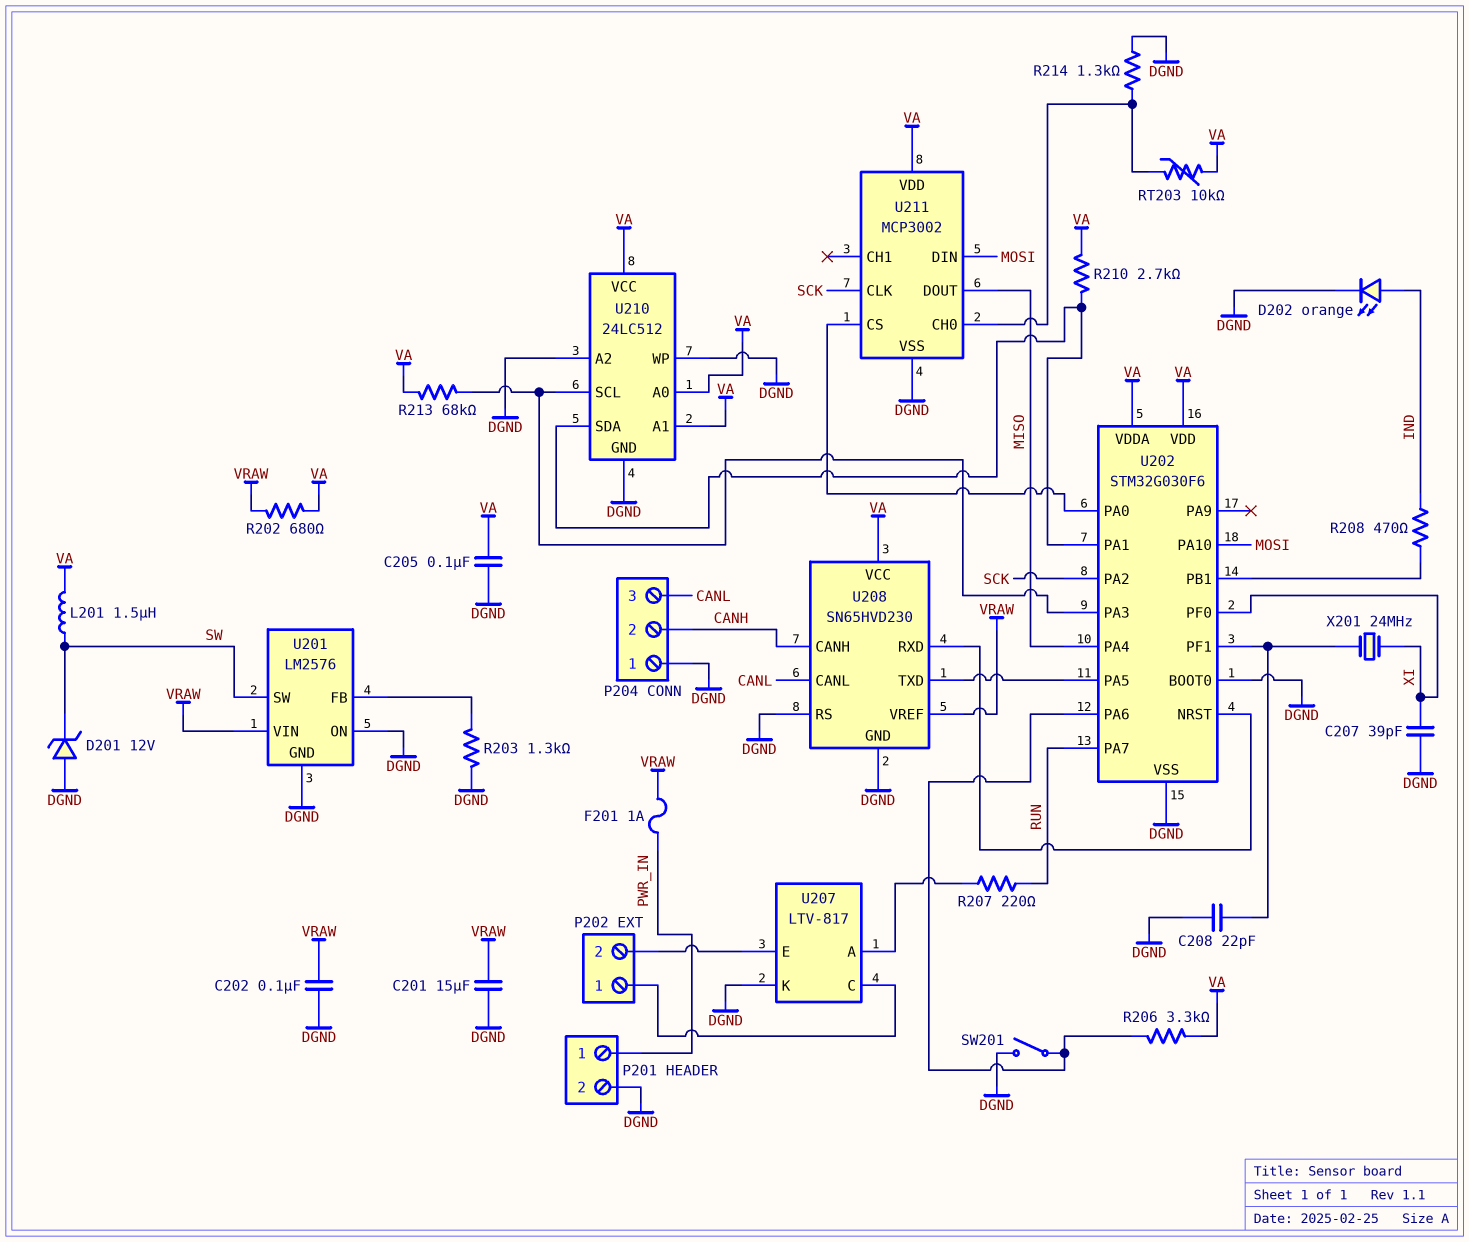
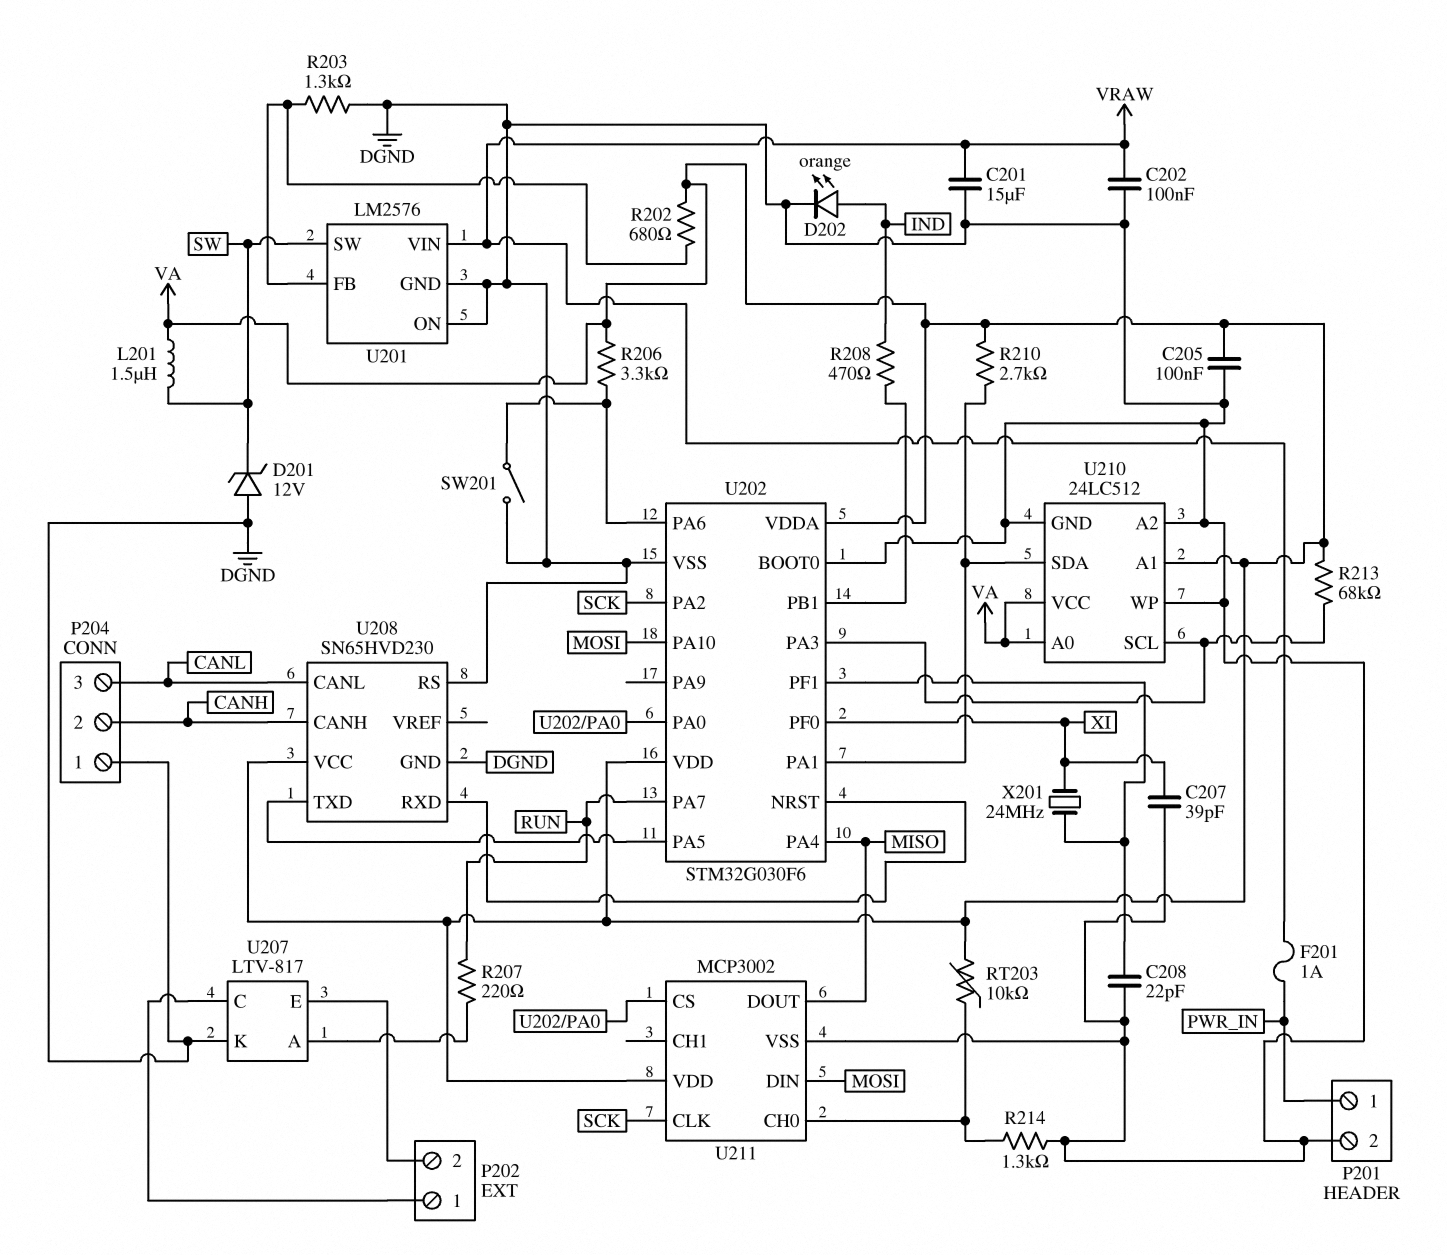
R202: 680 (VA, VRAW) -> 680 (U201/FB, VA)
U208 pin VREF: VRAW -> none

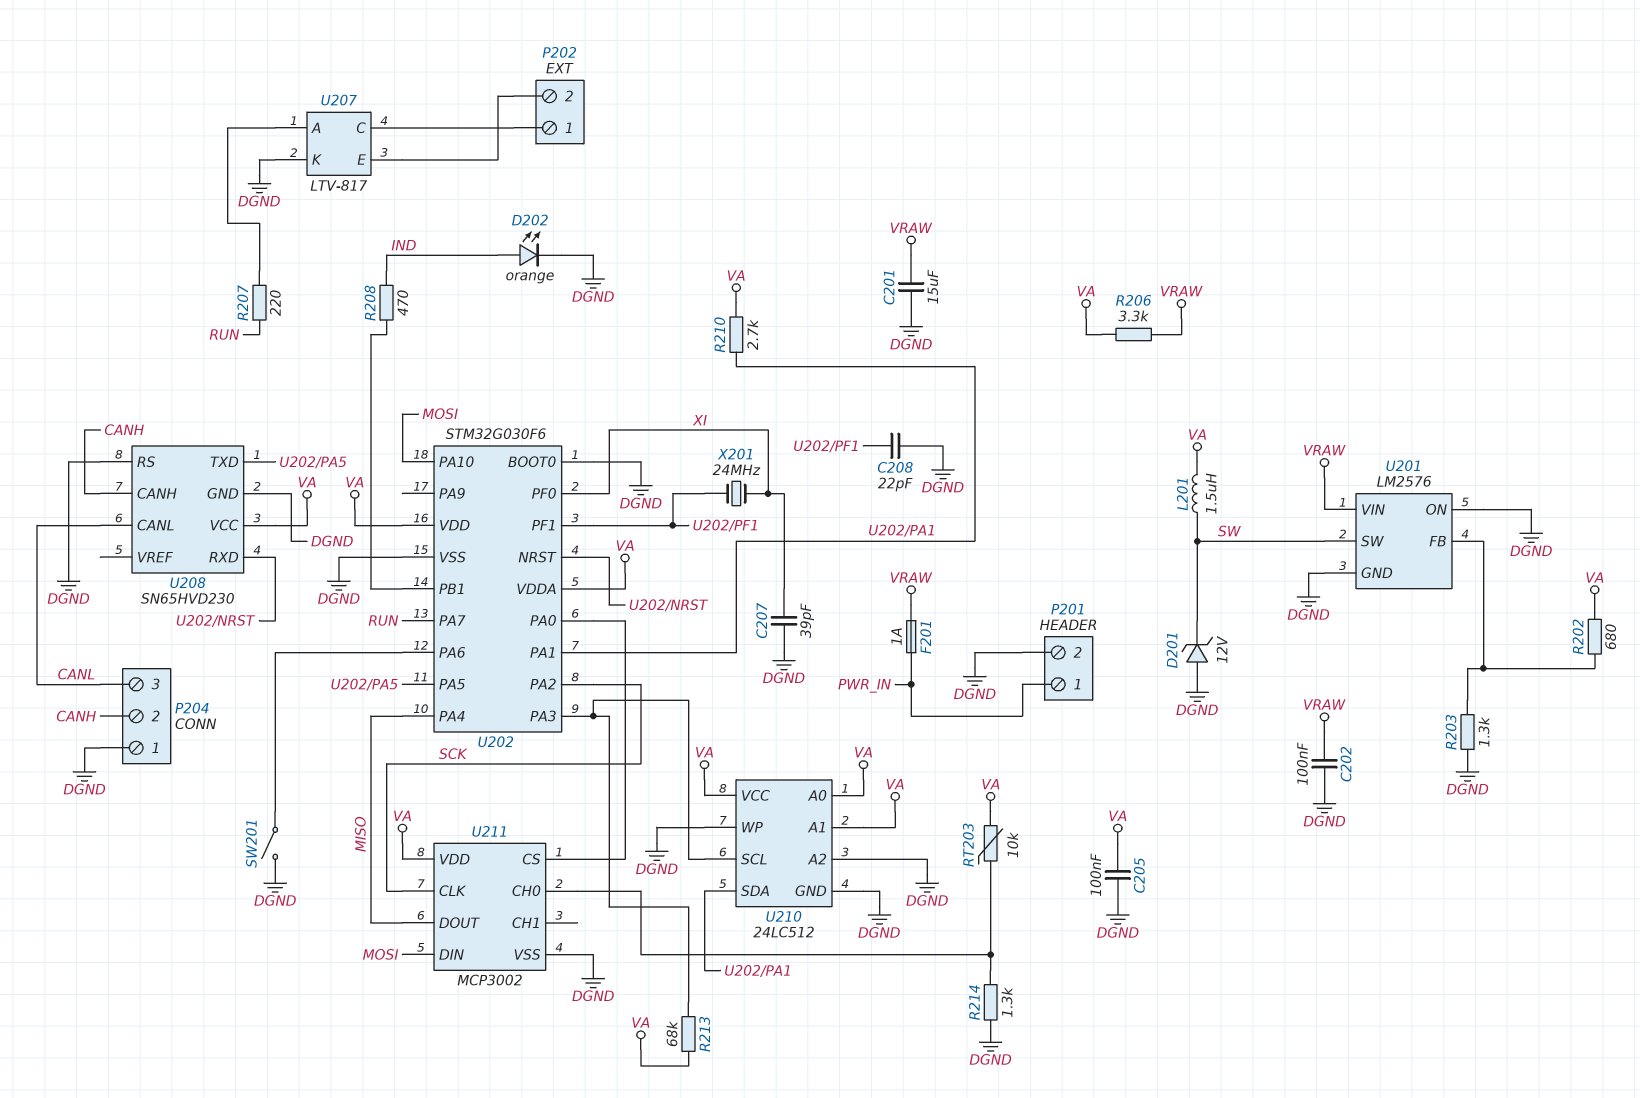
R206: 3.3k (U202/PA6, VA) -> 3.3k (VA, VRAW)

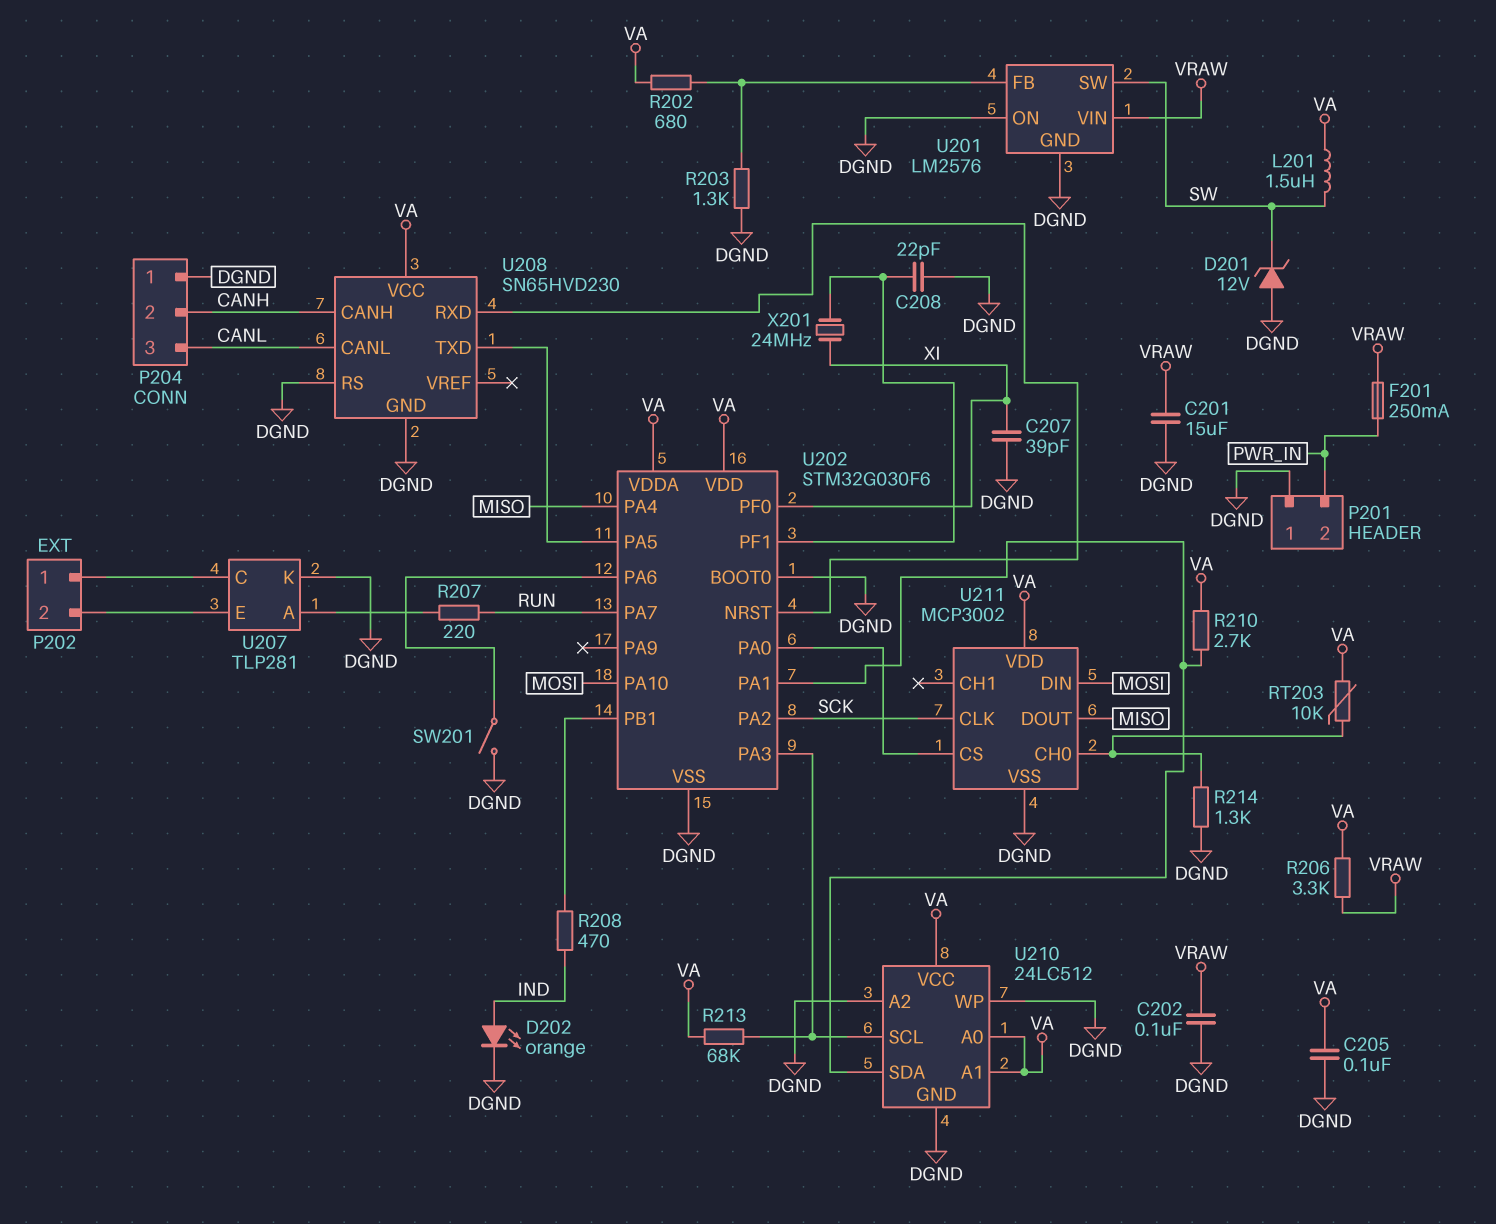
F201: 1A (PWR_IN, VRAW) -> 250mA (PWR_IN, VRAW)
P201 pin 1: PWR_IN -> DGND
P201 pin 2: DGND -> PWR_IN
U207: LTV-817 -> TLP281

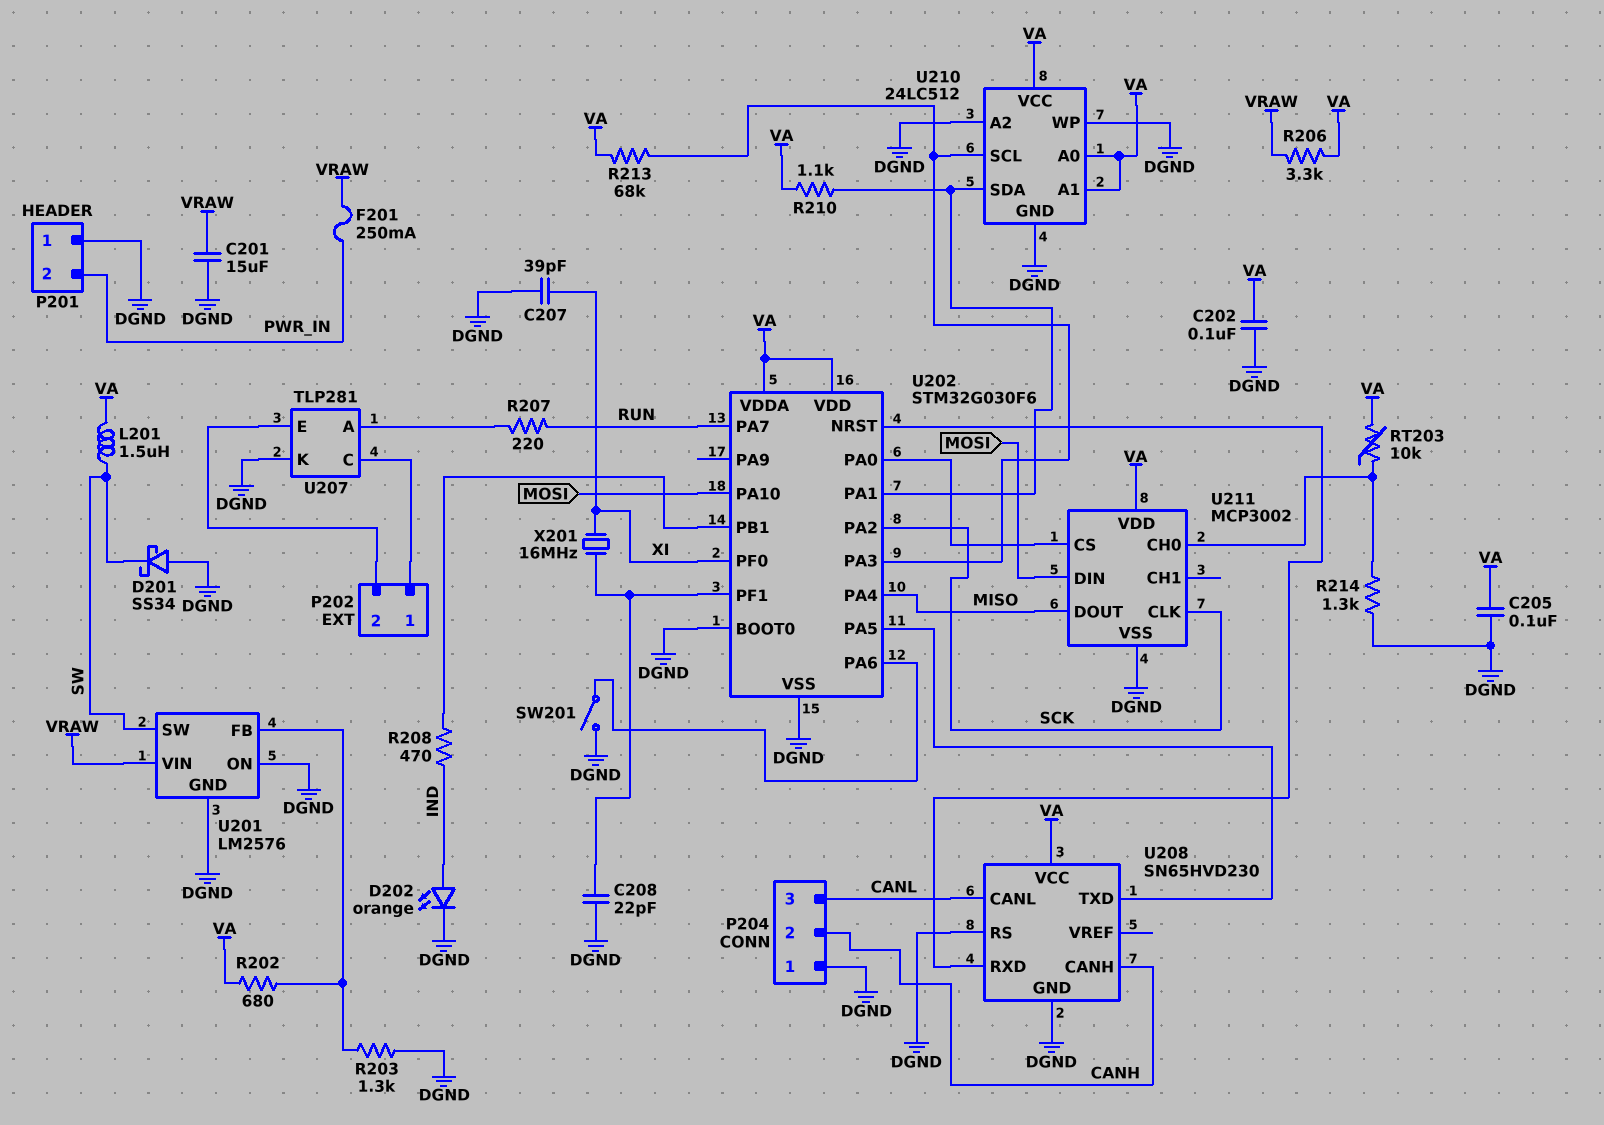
C202: 100nF (DGND, VRAW) -> 100nF (DGND, VA)
D201: zener 12V (A DGND, K SW) -> schottky SS34 (A DGND, K SW)
R210: 2.7k (U202/PA1, VA) -> 1.1k (U202/PA1, VA)
X201: 24MHz (U202/PF1, XI) -> 16MHz (U202/PF1, XI)

